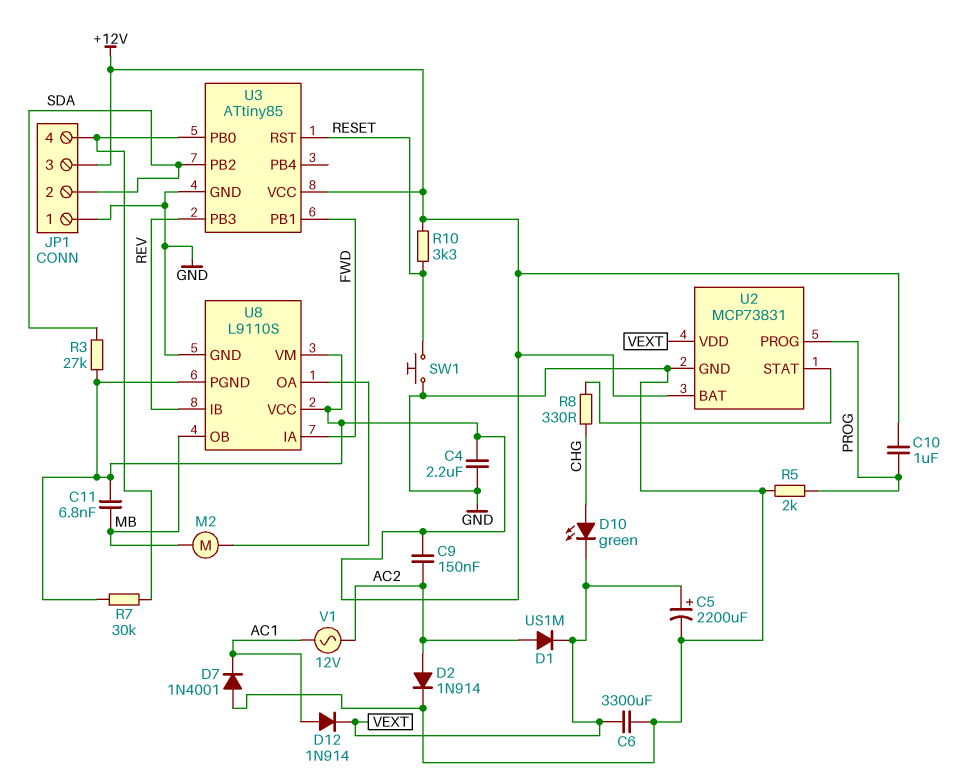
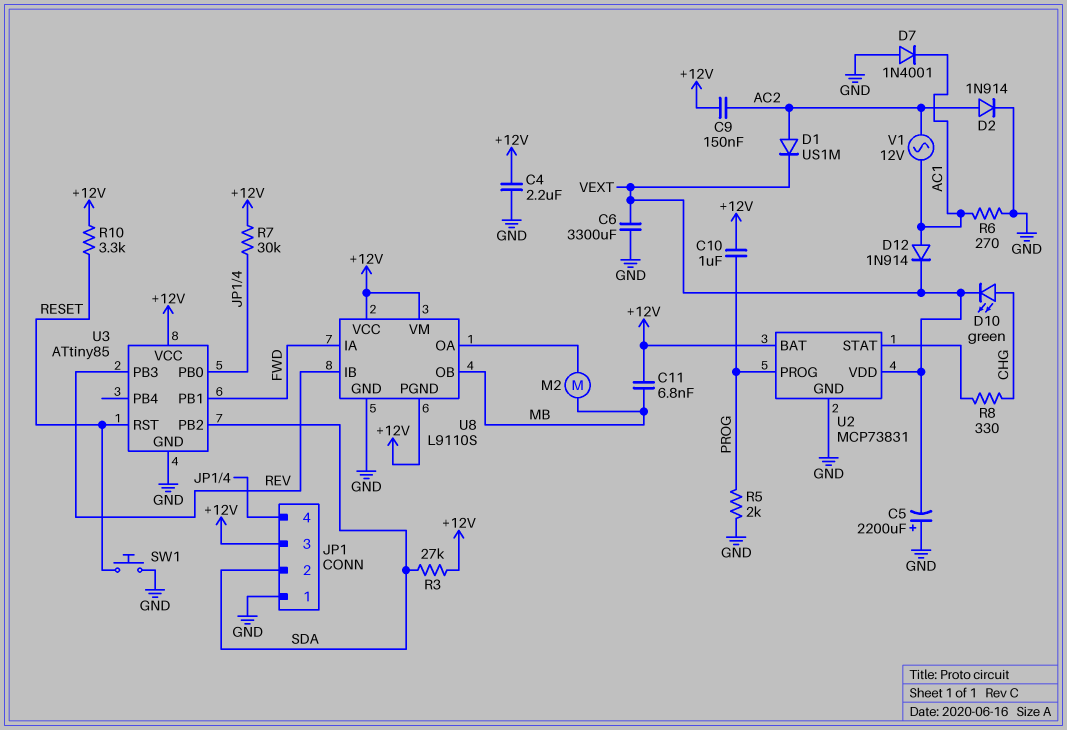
C5: 2200uF (plus VEXT, minus GND) -> 2200uF (plus GND, minus VEXT)
R6: none -> 270 (AC1, GND)

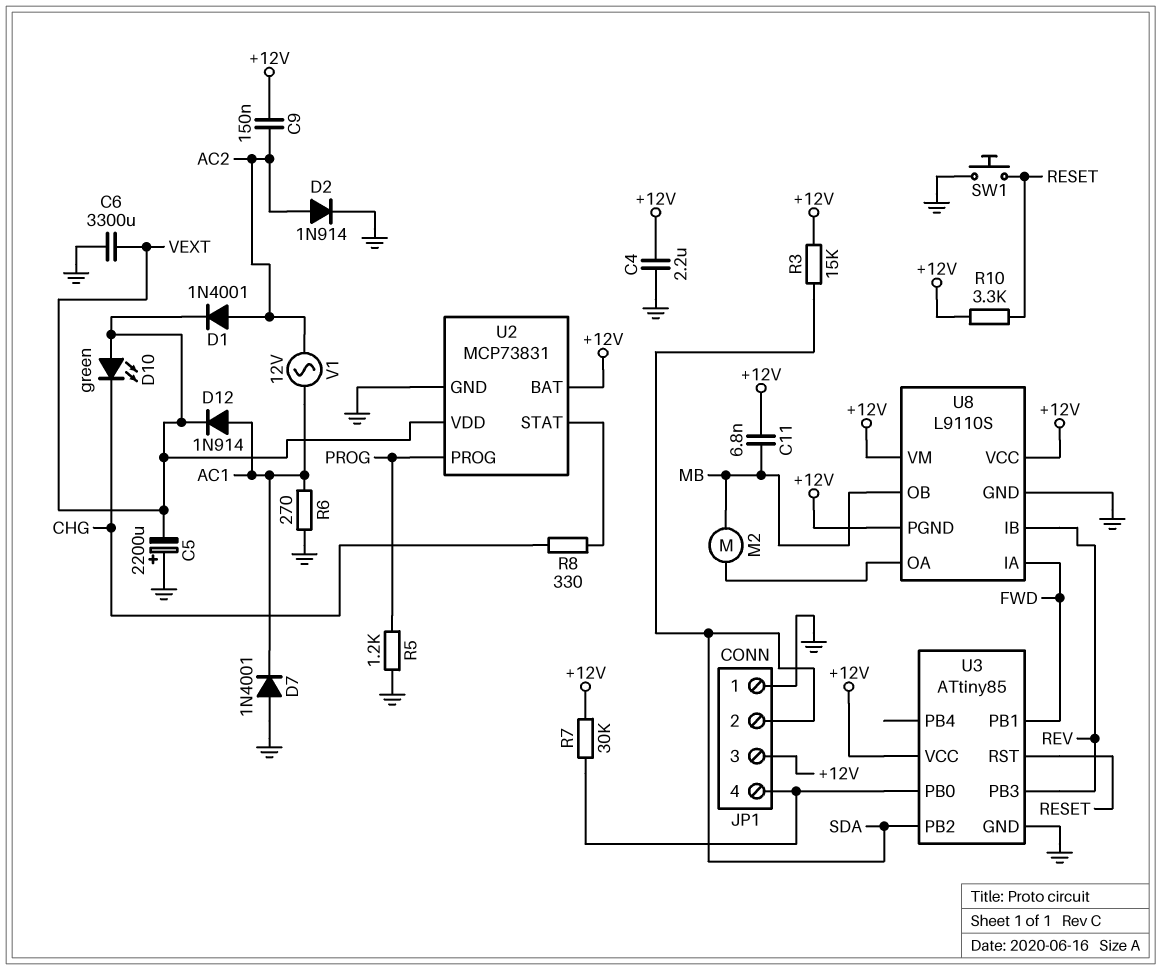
C10: 1uF (+12V, PROG) -> none
D1: diode US1M (A AC2, K VEXT) -> diode 1N4001 (A AC2, K VEXT)
D10: LED green (A CHG, K VEXT) -> LED green (A VEXT, K CHG)
R3: 27k (+12V, SDA) -> 15k (+12V, SDA)
R5: 2k (GND, PROG) -> 1.2k (GND, PROG)

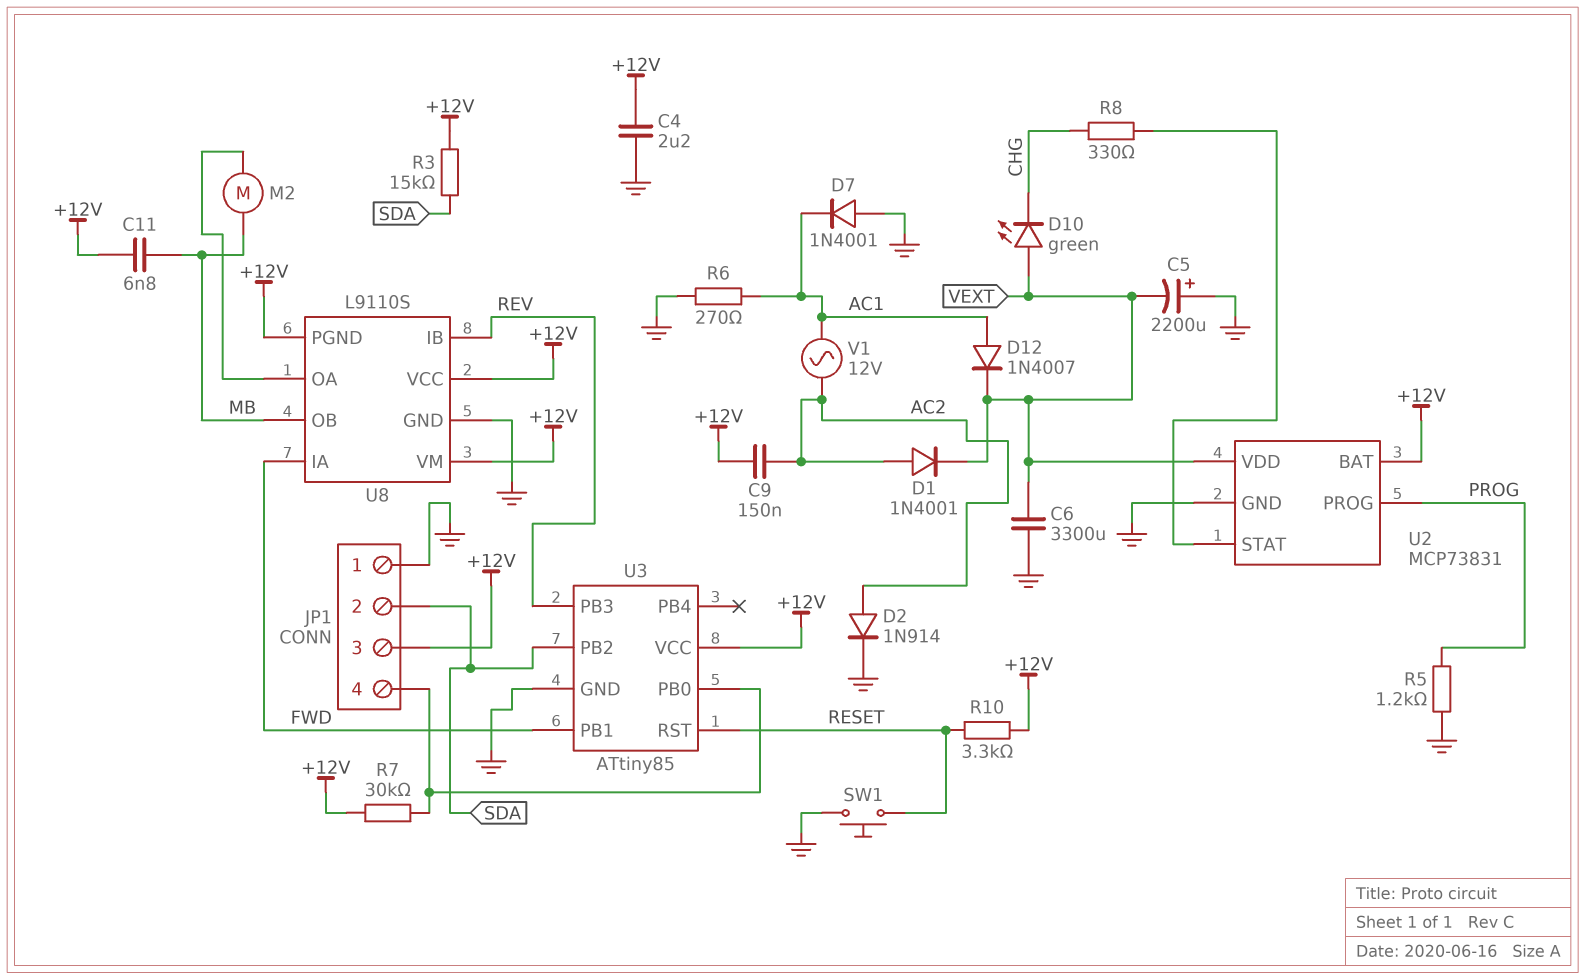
D12: diode 1N914 (A AC1, K VEXT) -> diode 1N4007 (A AC1, K VEXT)

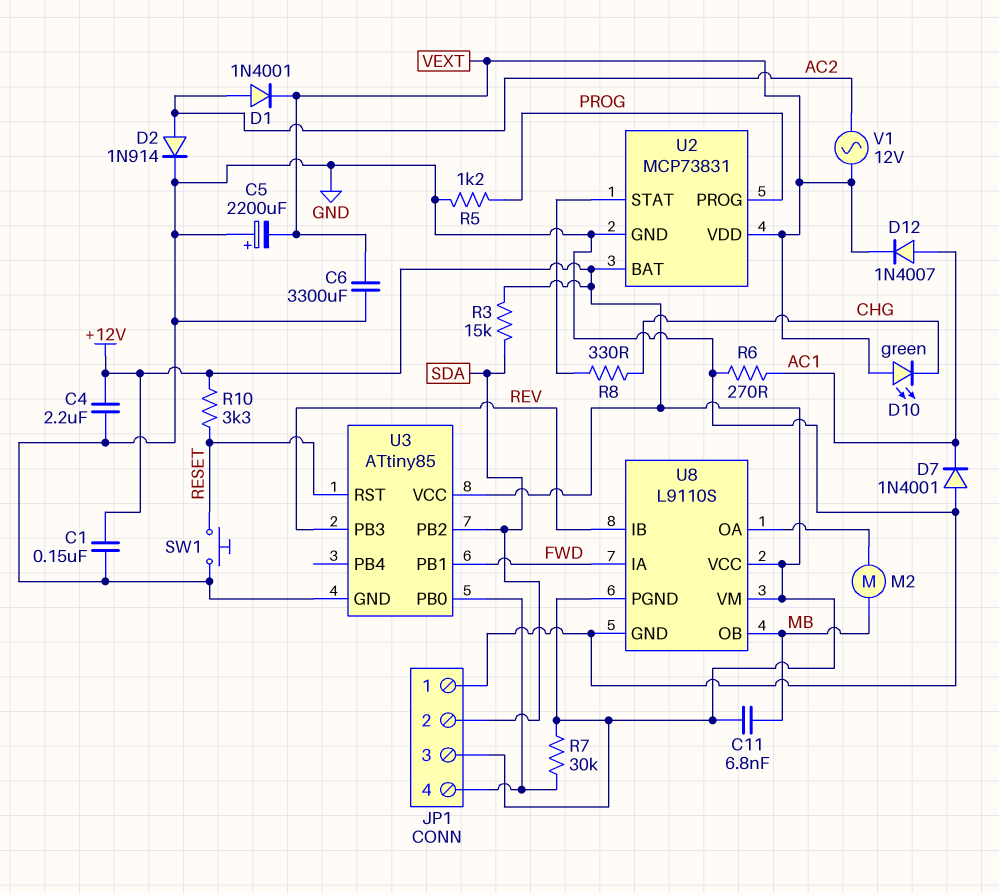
C1: none -> 150nF (+12V, GND)
C9: 150nF (+12V, AC2) -> none
V1: AC 12V (AC1, AC2) -> AC 12V (AC2, VEXT)

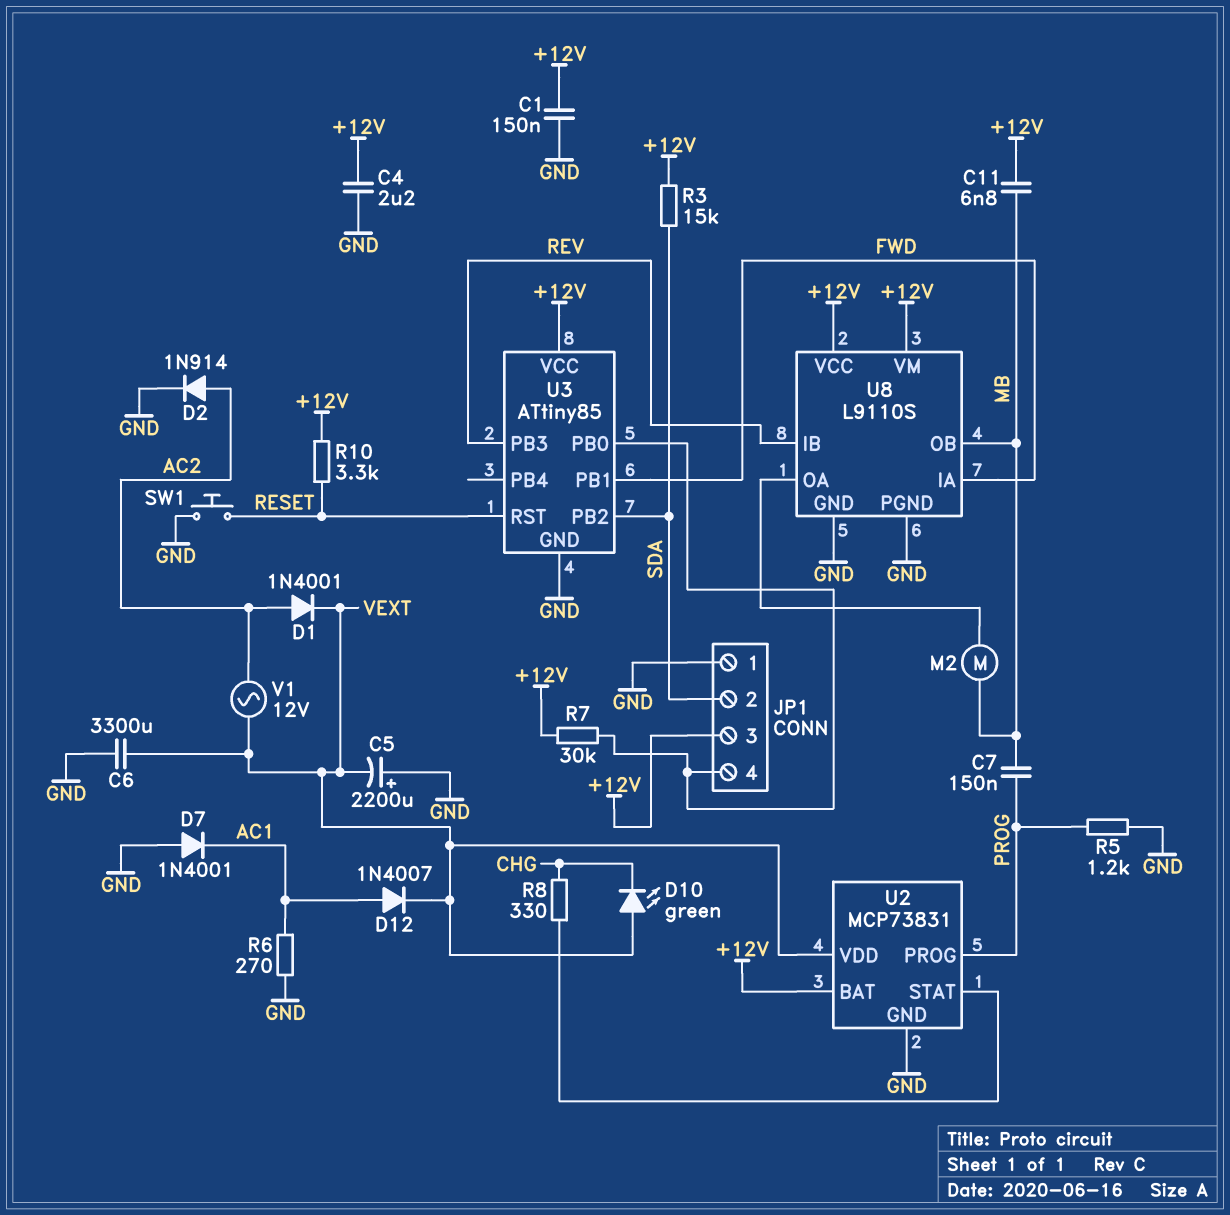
C7: none -> 150nF (MB, PROG)
U8 pin PGND: +12V -> GND

